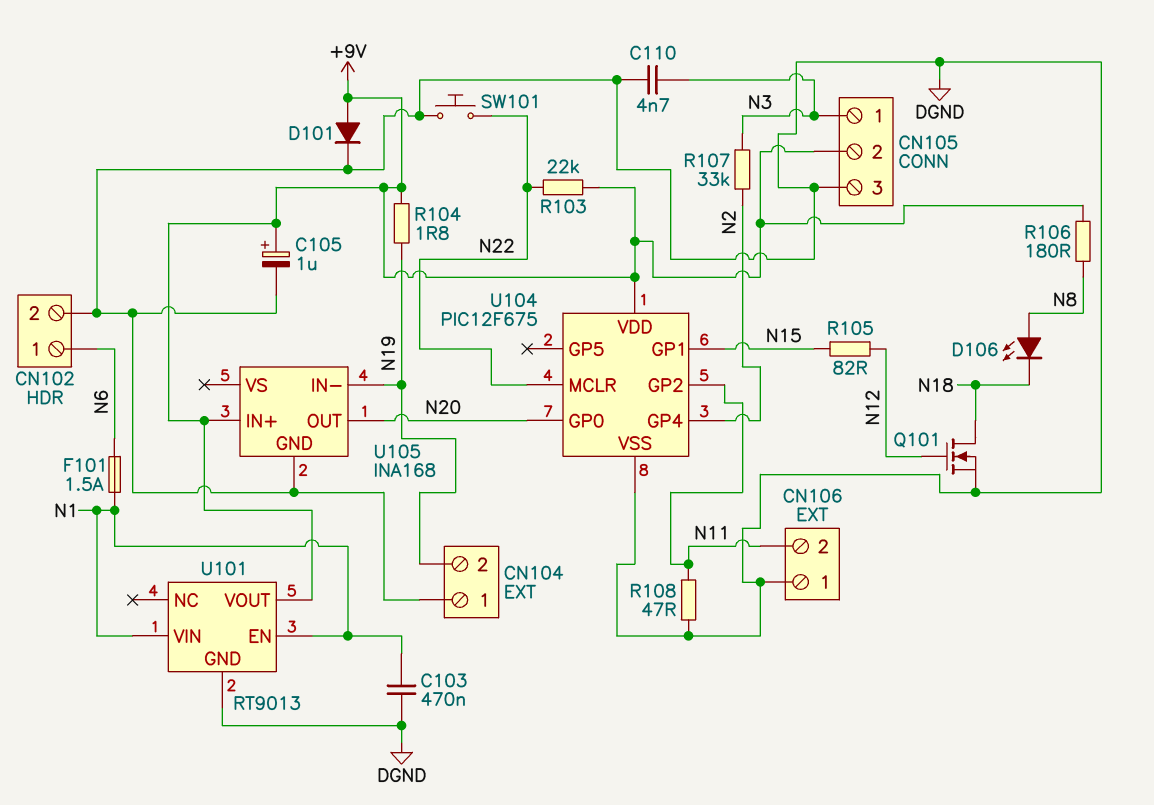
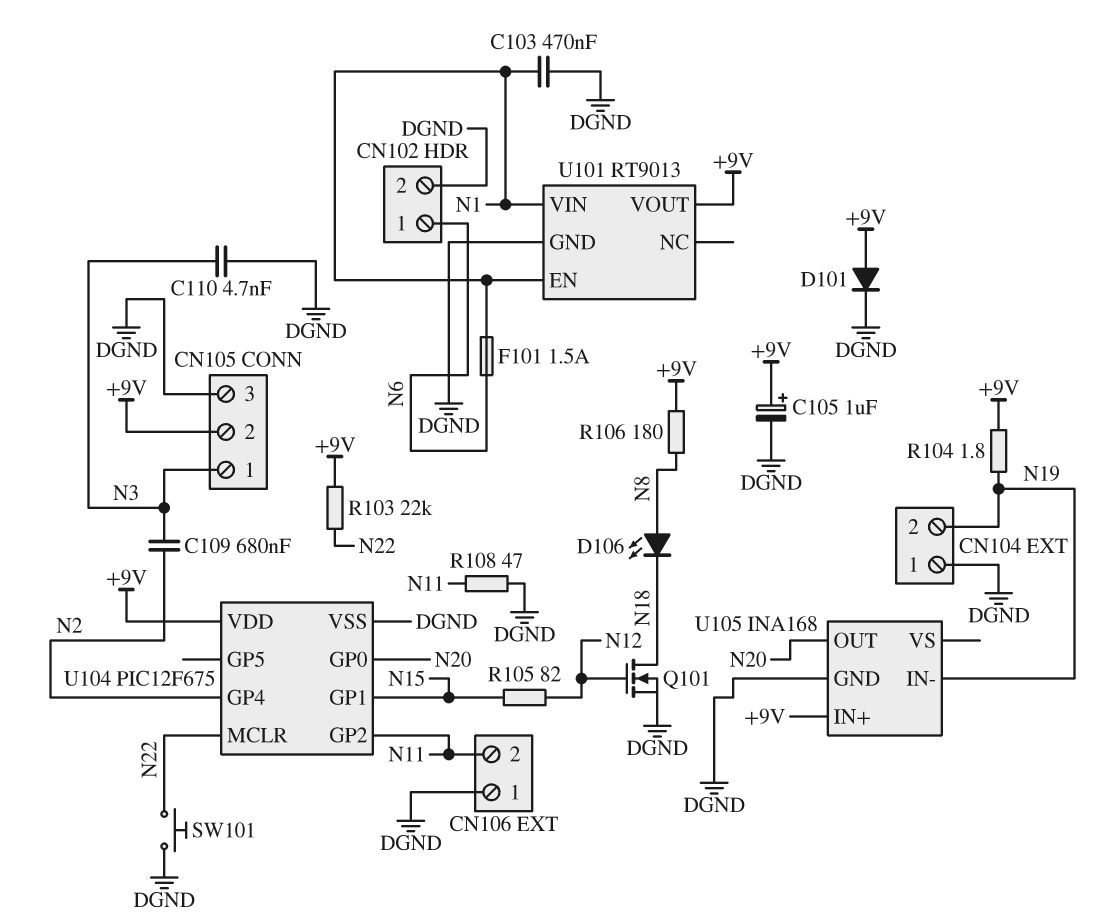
C109: none -> 680nF (N2, N3)
R107: 33k (N2, N3) -> none

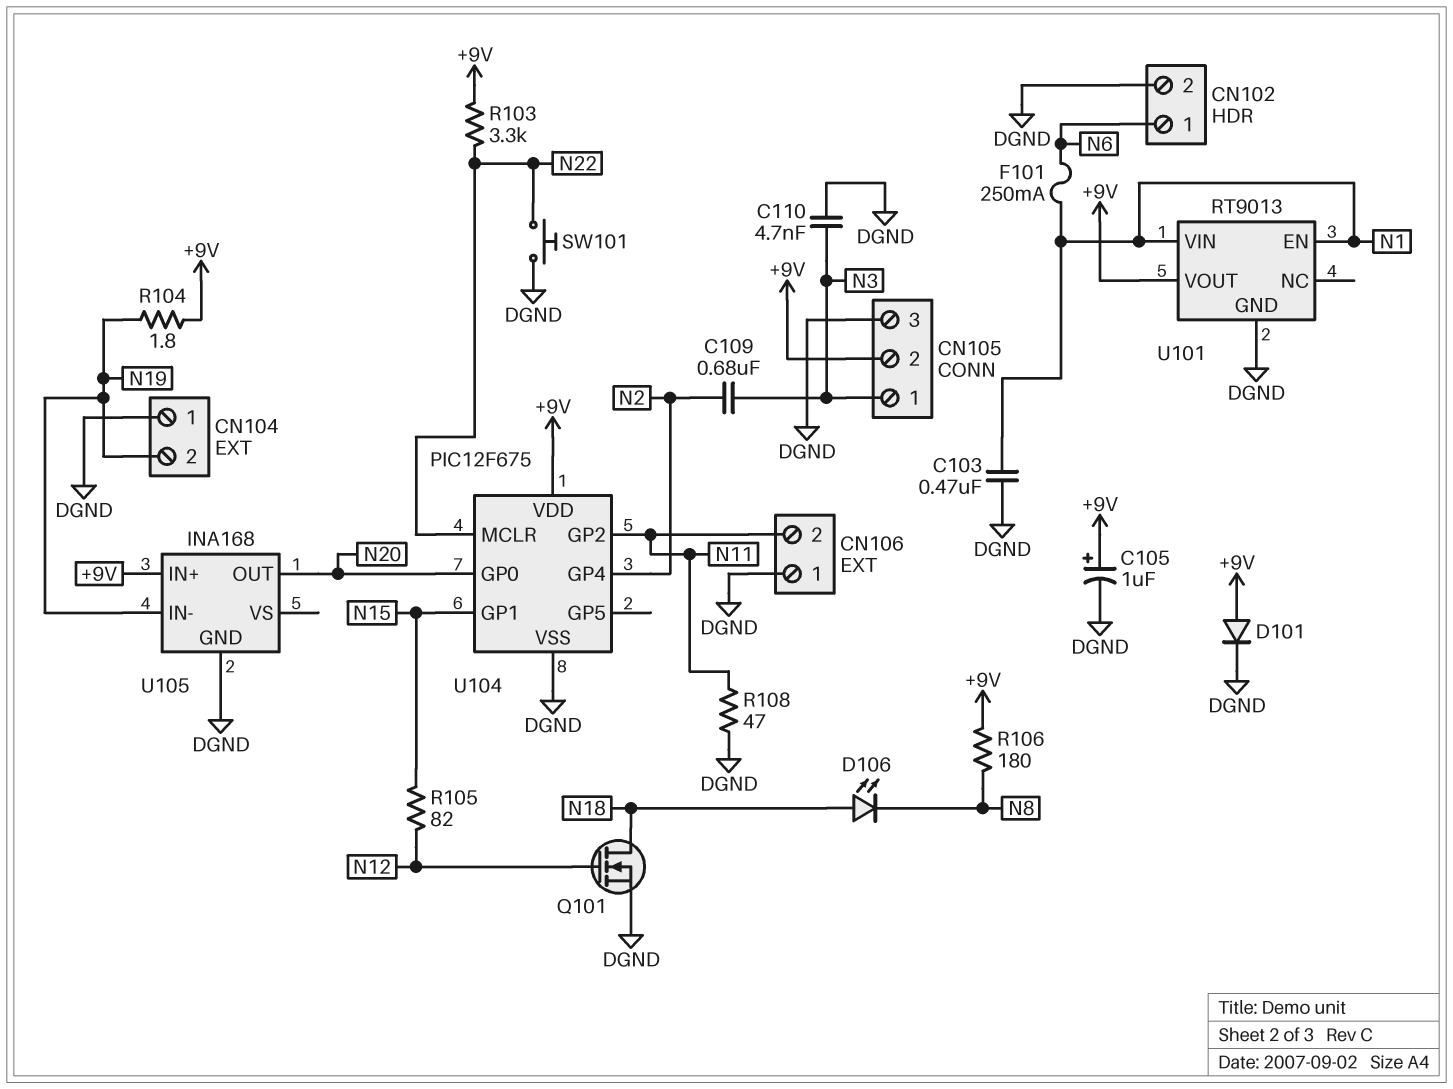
D106: LED (A N8, K N18) -> LED (A N18, K N8)
F101: 1.5A (N1, N6) -> 250mA (N1, N6)
R103: 22k (+9V, N22) -> 3.3k (+9V, N22)

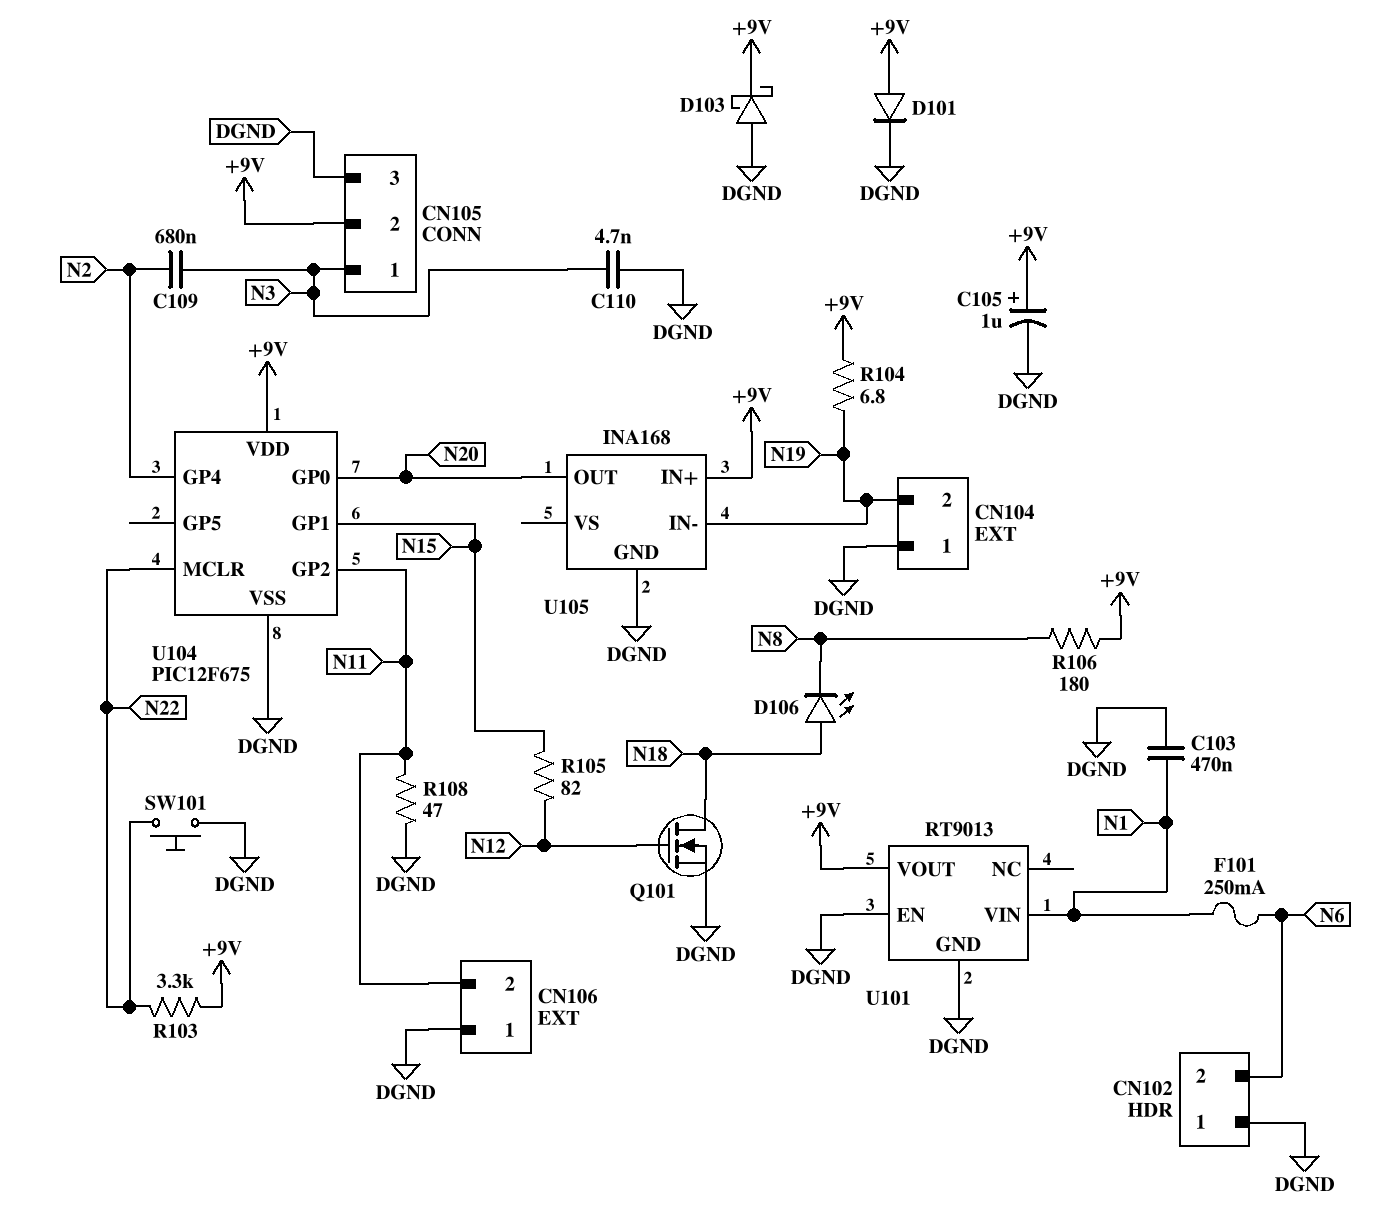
CN102 pin 1: N6 -> DGND
CN102 pin 2: DGND -> N6
D103: none -> schottky (A DGND, K +9V)
R104: 1.8 (+9V, N19) -> 6.8 (+9V, N19)
U101 pin EN: N1 -> DGND

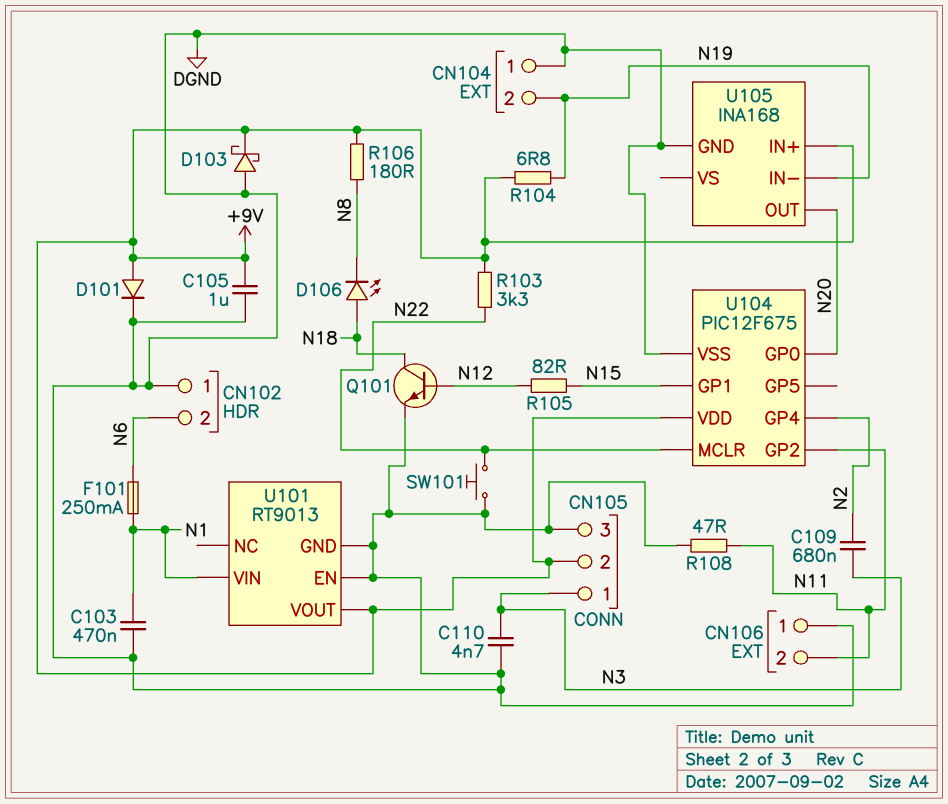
C105: 1uF (plus +9V, minus DGND) -> 1uF (+9V, DGND)
Q101: NMOS (G N12, D N18, S DGND) -> NPN (B N12, C N18, E DGND)

